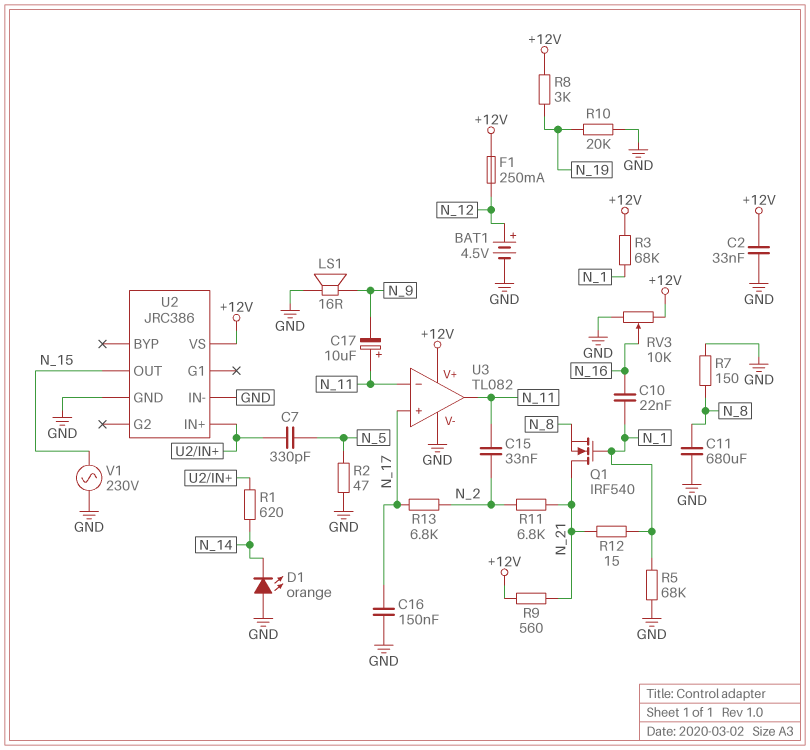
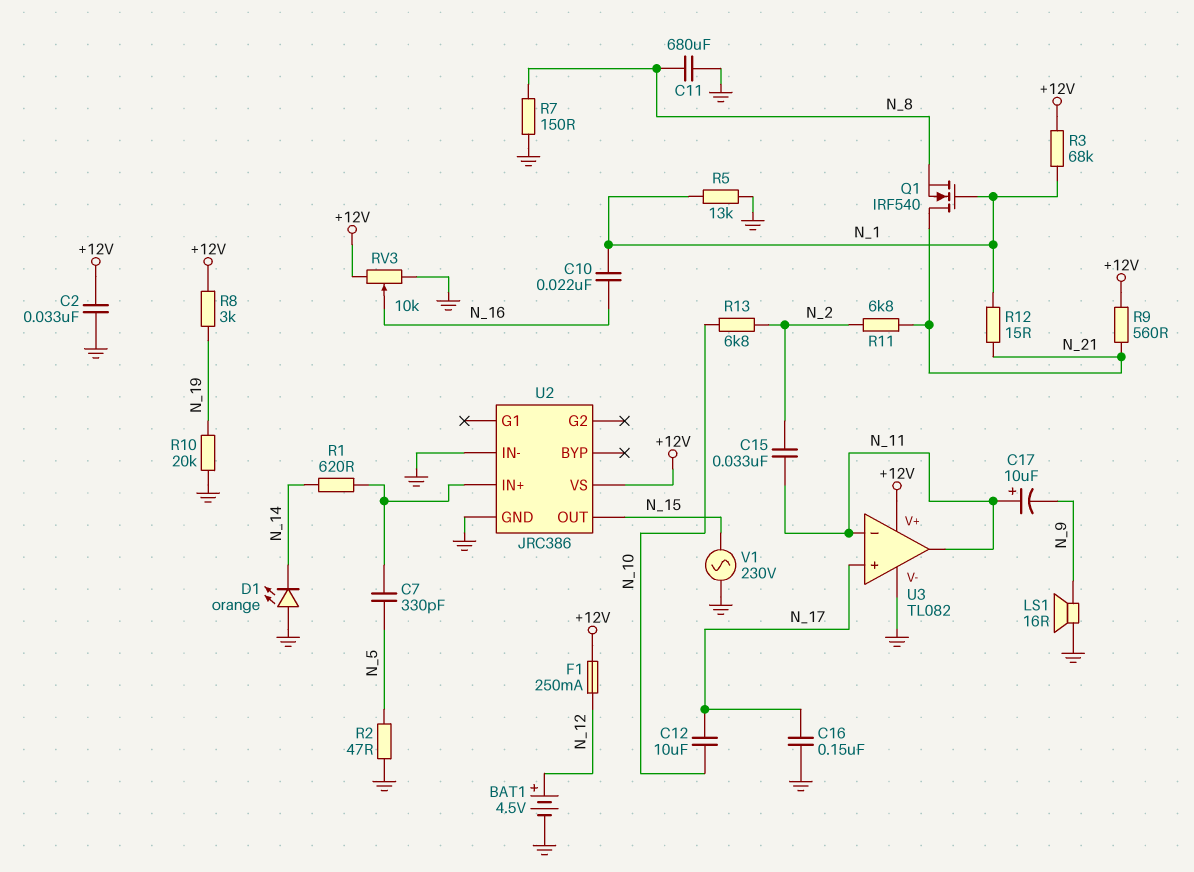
C12: none -> 10uF (N_10, N_17)
R5: 68k (GND, N_1) -> 13k (GND, N_1)
R13: 6.8k (N_2, N_17) -> 6.8k (N_2, N_10)

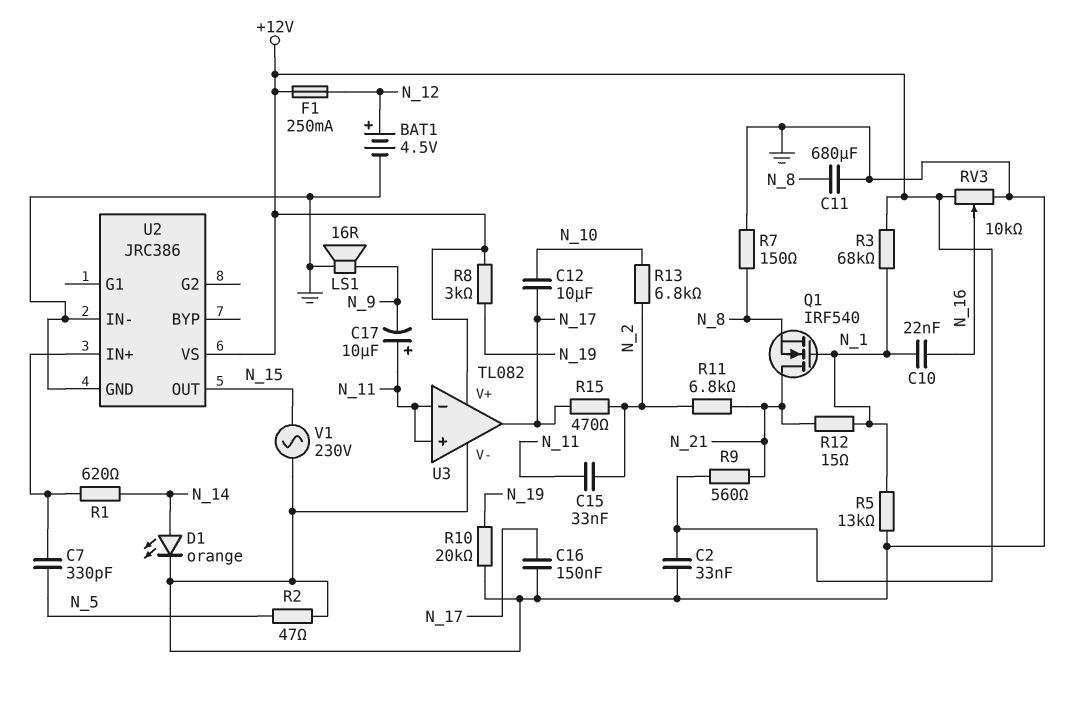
D1: LED orange (A GND, K N_14) -> LED orange (A N_14, K GND)
R15: none -> 470 (N_2, N_17)
U3 pin in+: N_17 -> N_11
U3 pin out: N_11 -> N_17

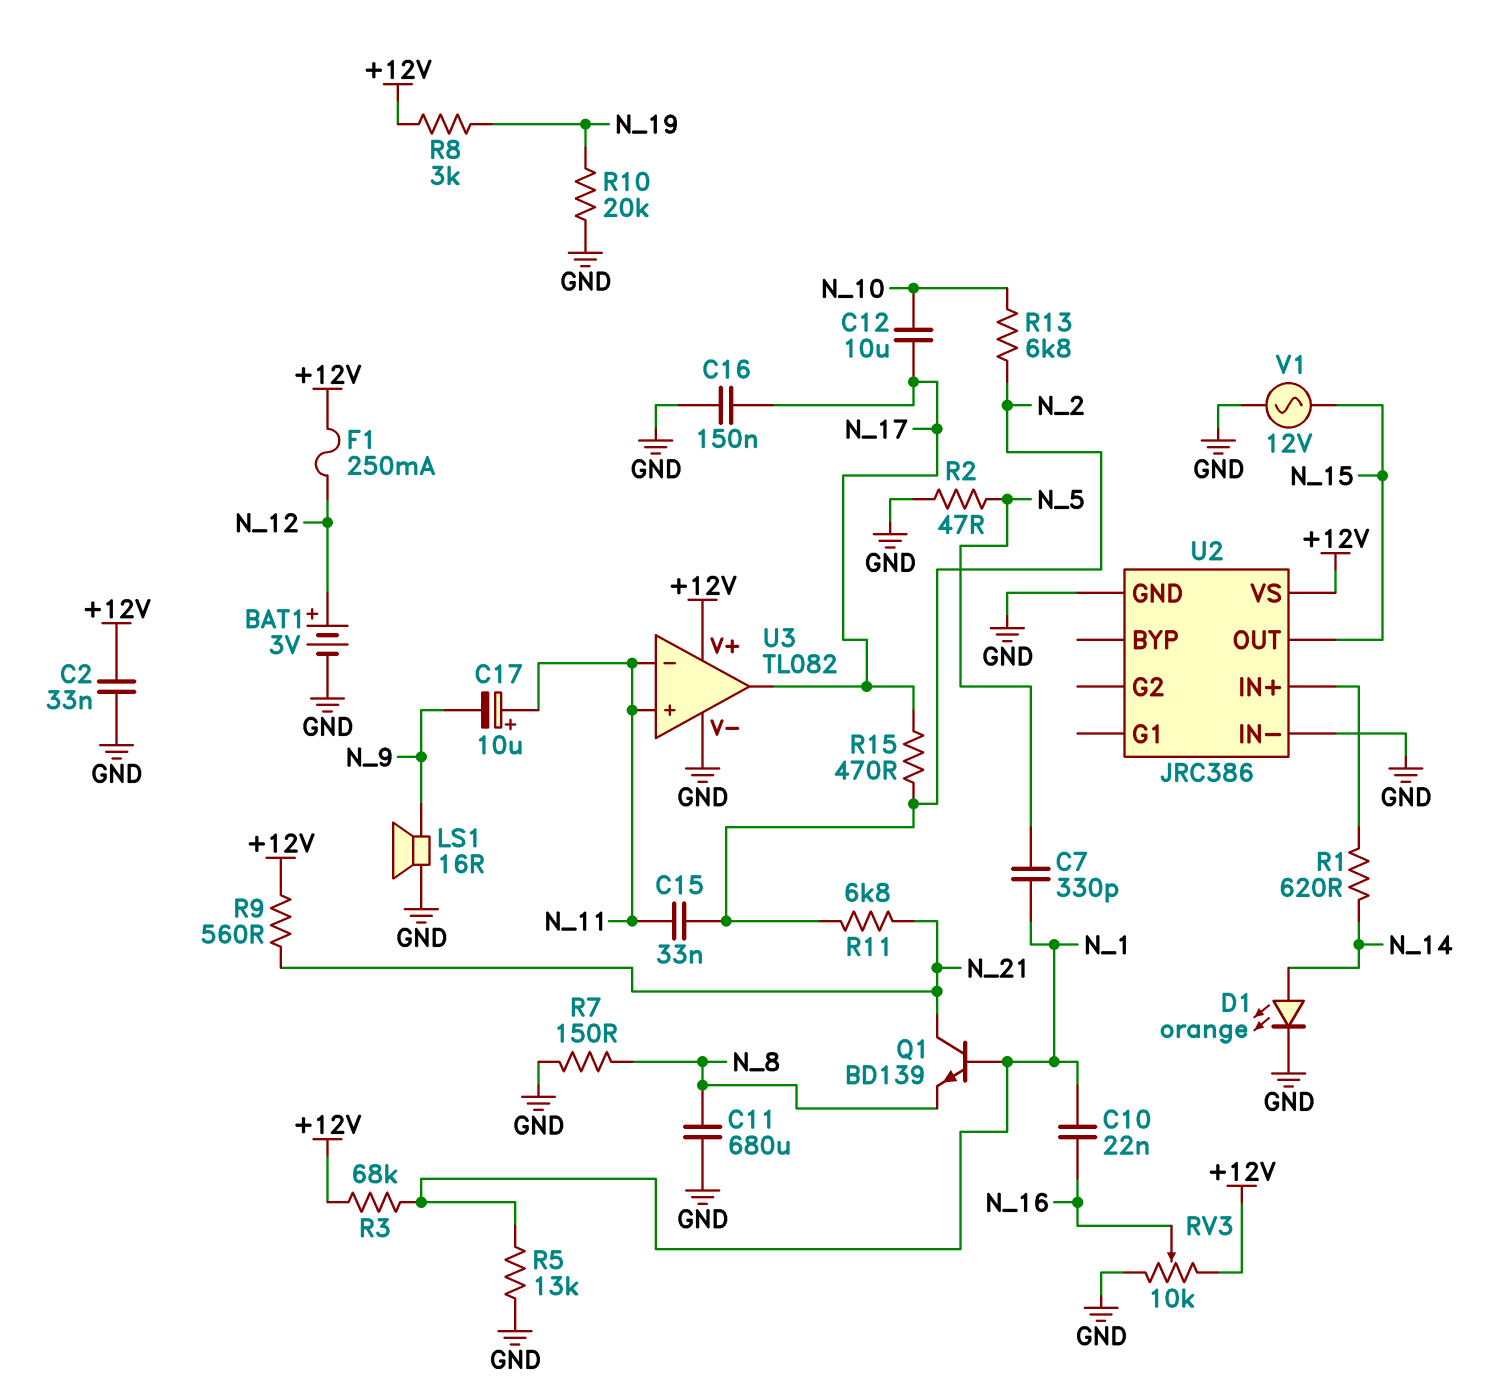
BAT1: 4.5V (plus N_12, minus GND) -> 3V (plus N_12, minus GND)
C7: 330pF (N_5, U2/IN+) -> 330pF (N_1, N_5)
Q1: NMOS IRF540 (G N_1, D N_21, S N_8) -> NPN BD139 (B N_1, C N_21, E N_8)
R12: 15 (N_1, N_21) -> none
V1: AC 230V (GND, N_15) -> AC 12V (GND, N_15)

